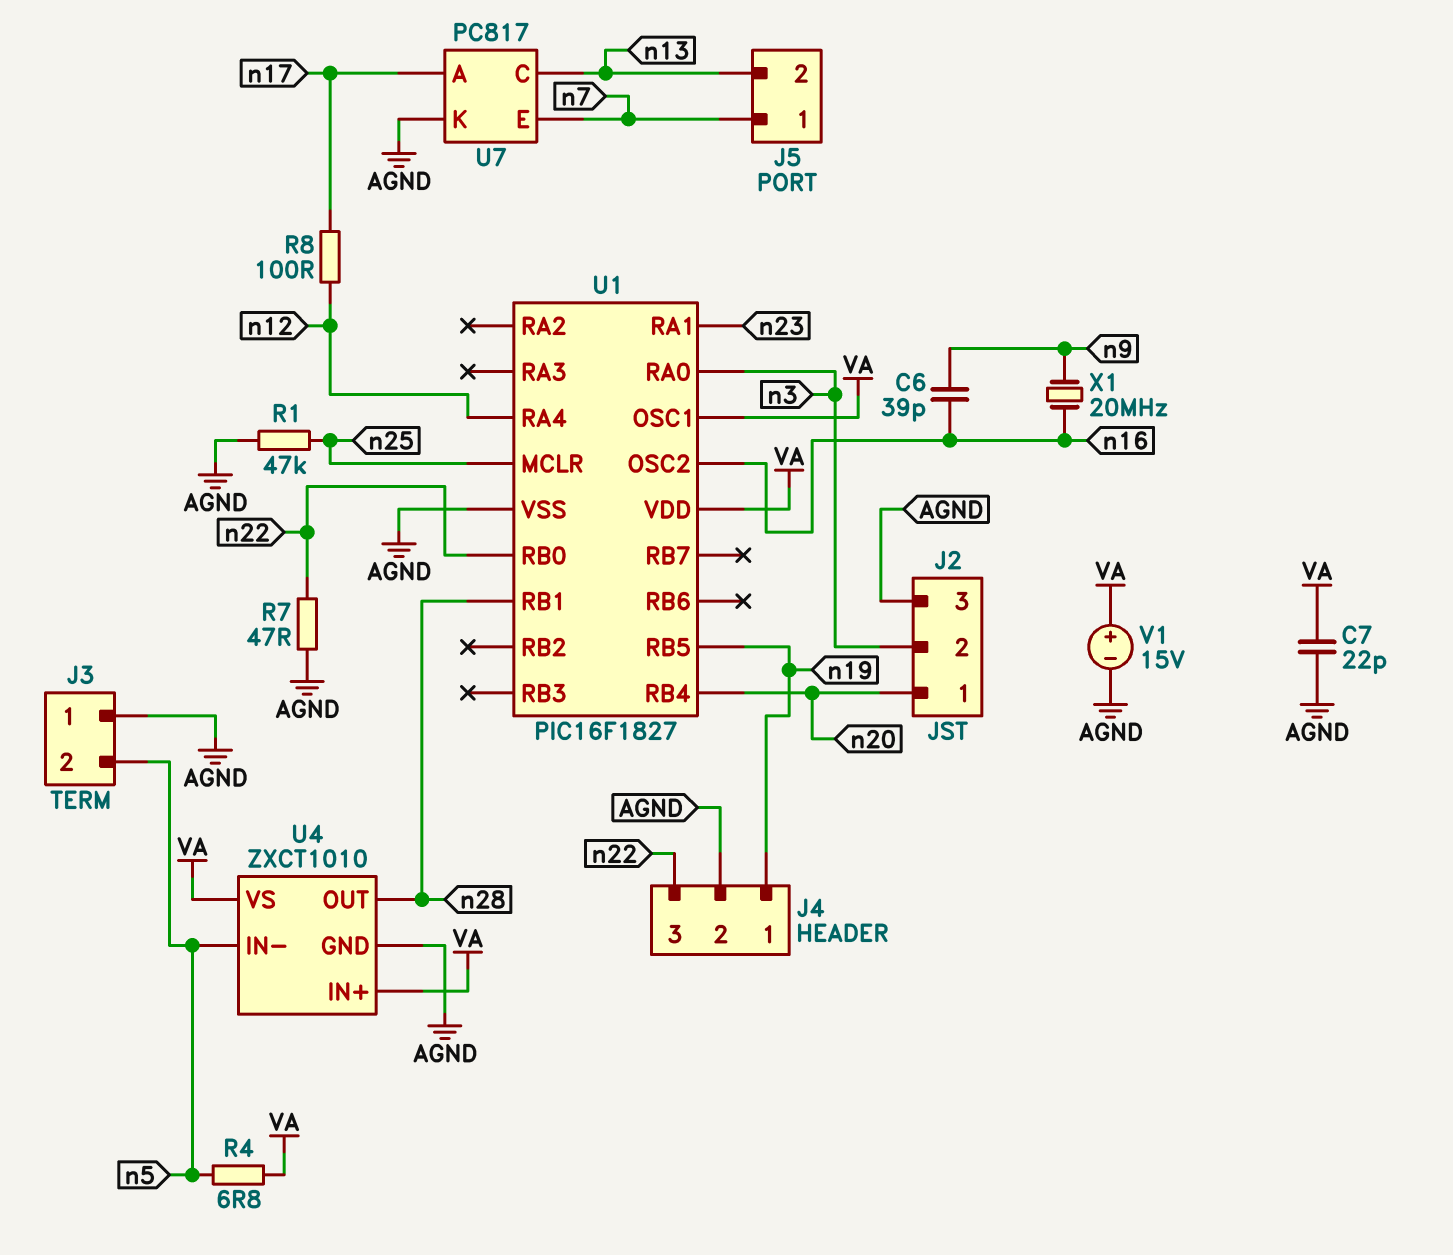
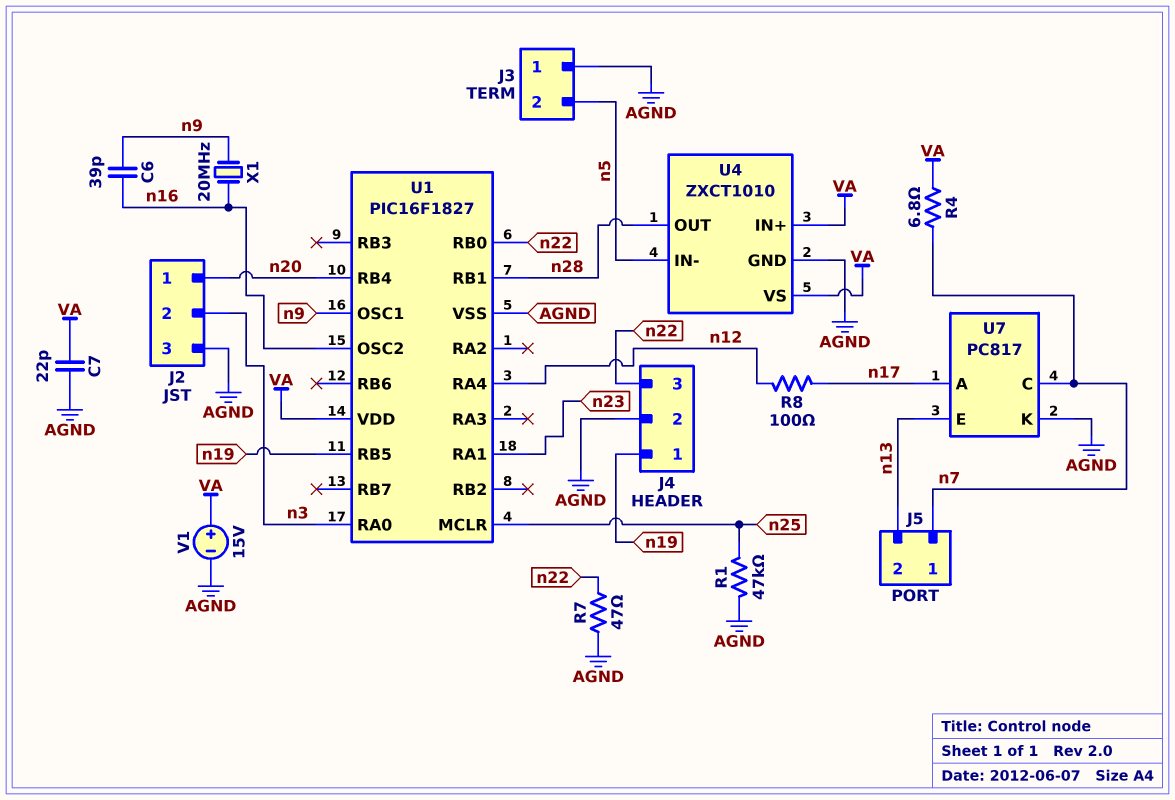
R4: 6.8 (VA, n5) -> 6.8 (VA, n7)
U1 pin OSC1: VA -> n9
U7 pin C: n13 -> n7
U7 pin E: n7 -> n13

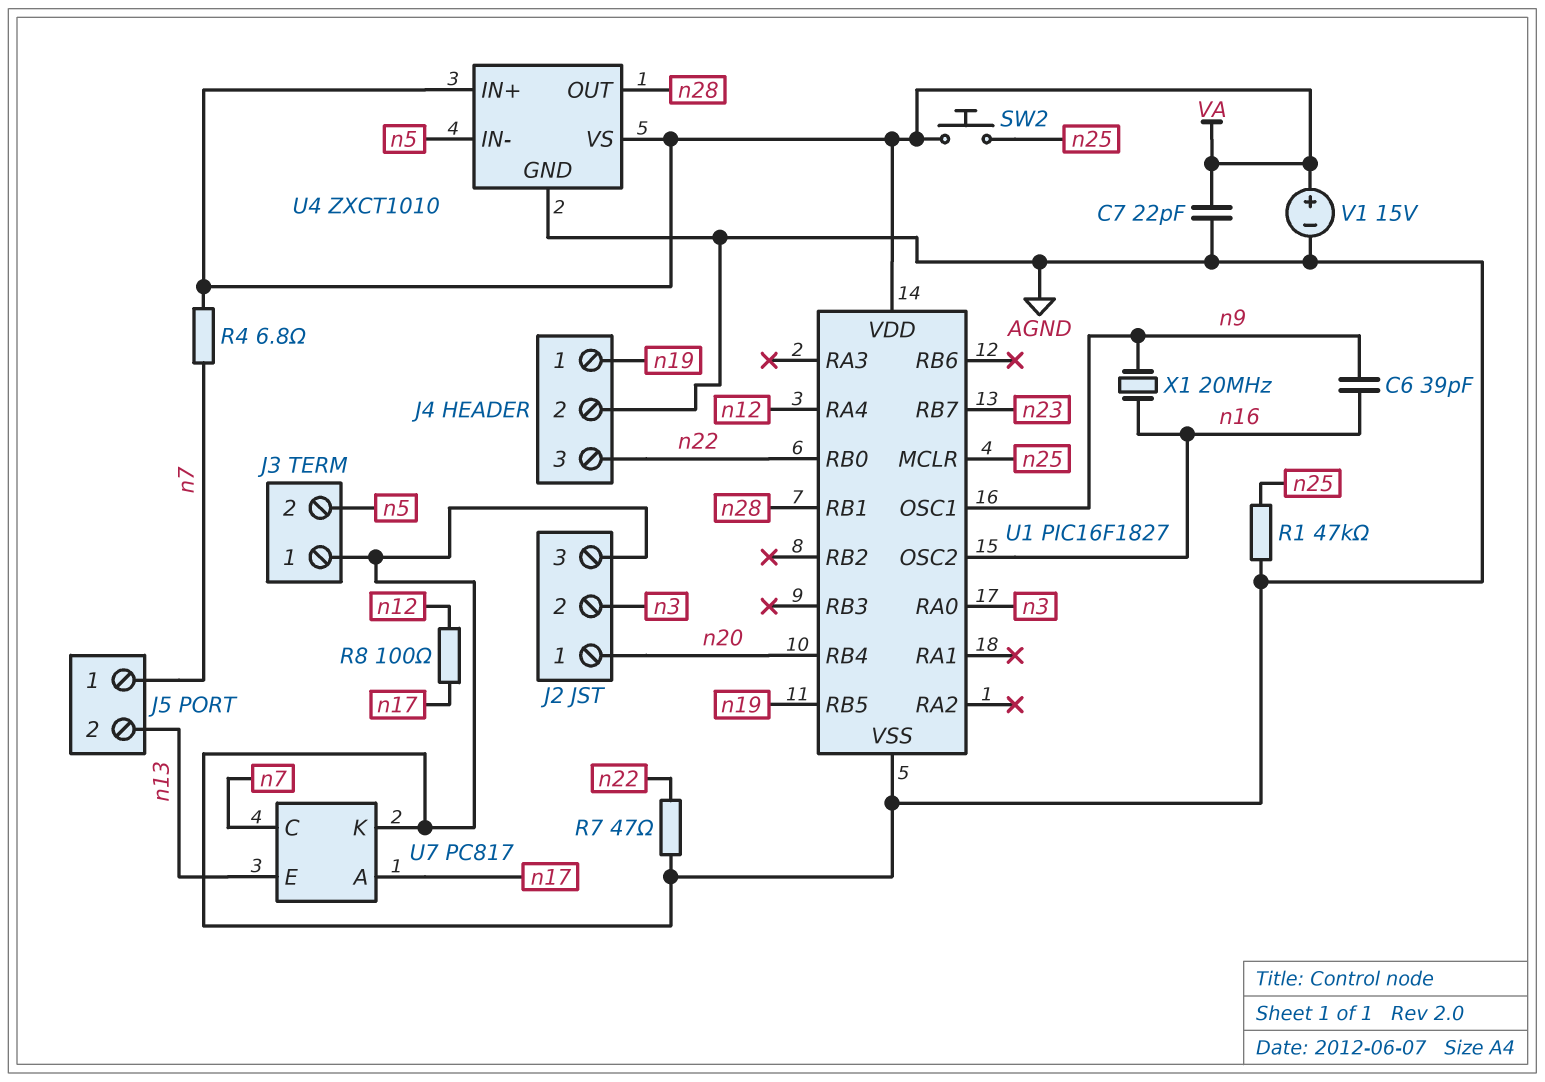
SW2: none -> button (VA, n25)
U1 pin RA1: n23 -> none
U1 pin RB7: none -> n23

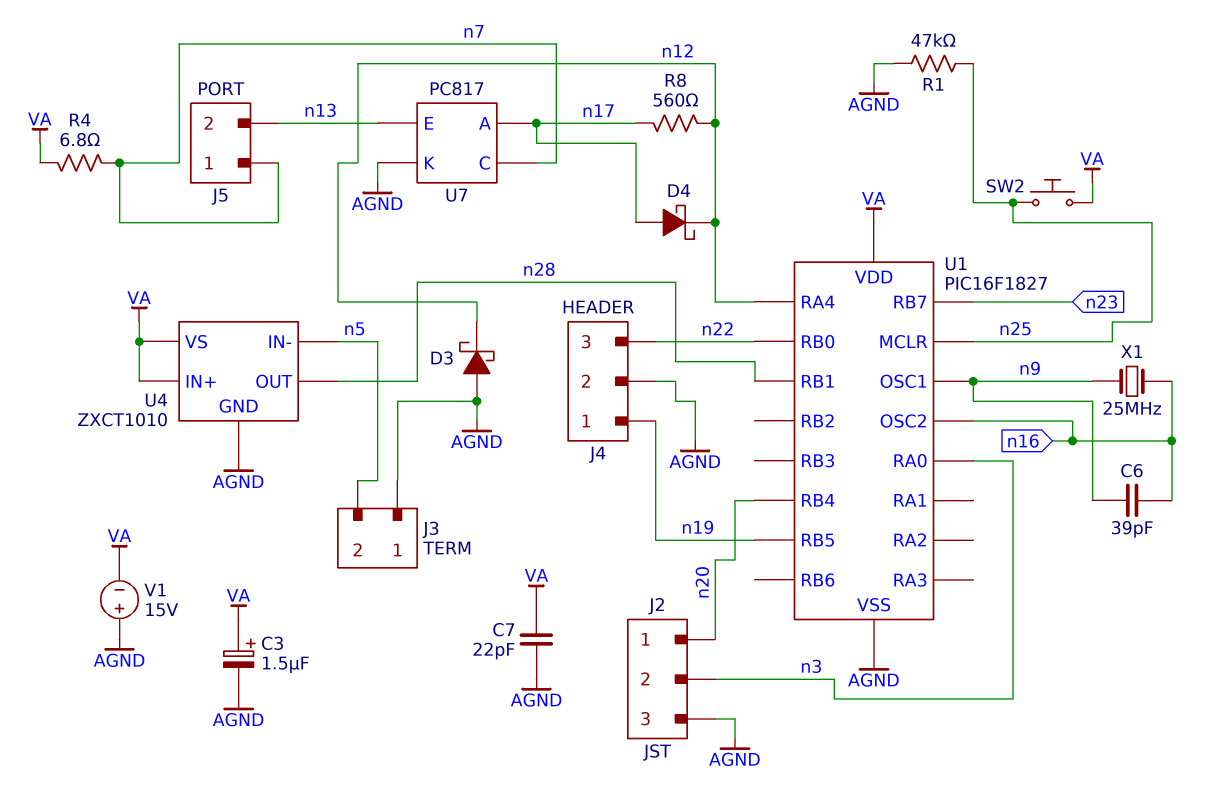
C3: none -> 1.5uF (plus VA, minus AGND)
D3: none -> schottky (A AGND, K n12)
D4: none -> schottky (A n17, K n12)
R7: 47 (AGND, n22) -> none
R8: 100 (n12, n17) -> 560 (n12, n17)
V1: 15V (plus VA, minus AGND) -> 15V (plus AGND, minus VA)
X1: 20MHz (n9, n16) -> 25MHz (n9, n16)

